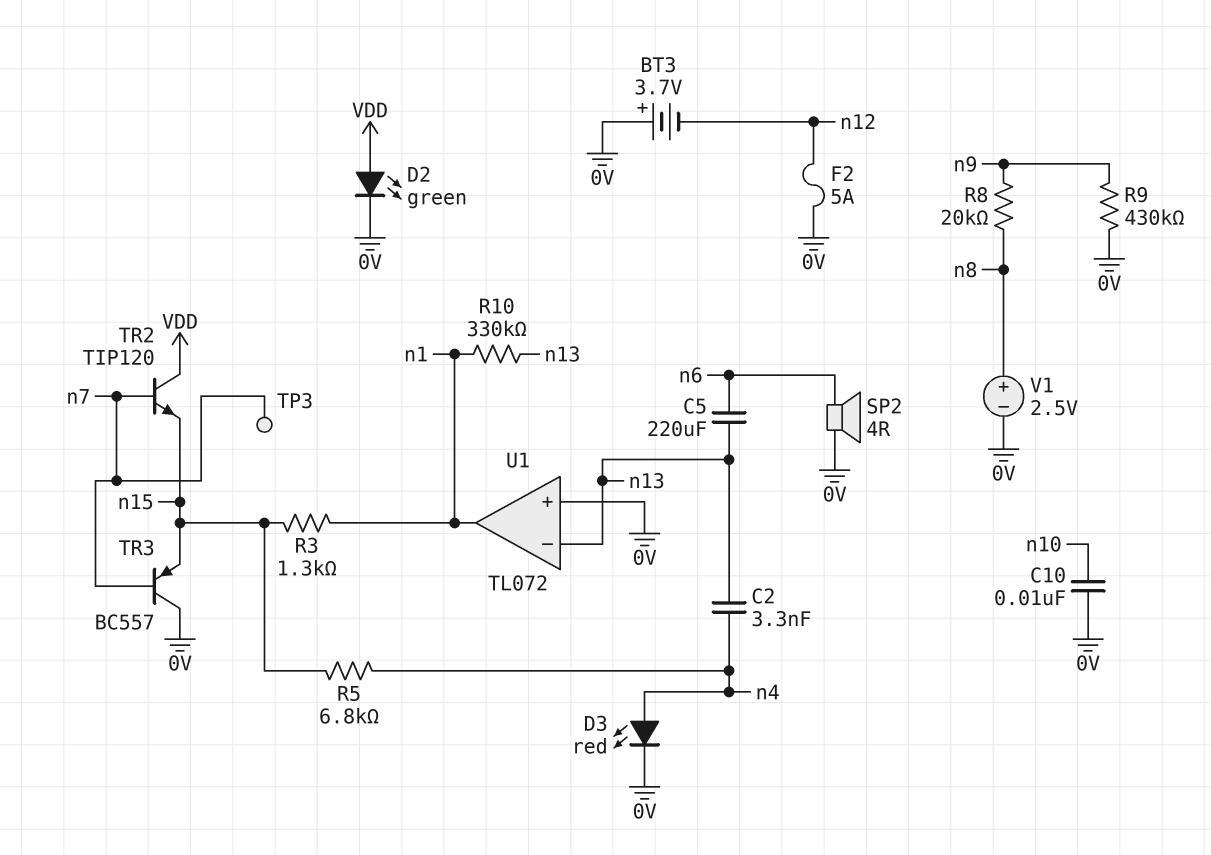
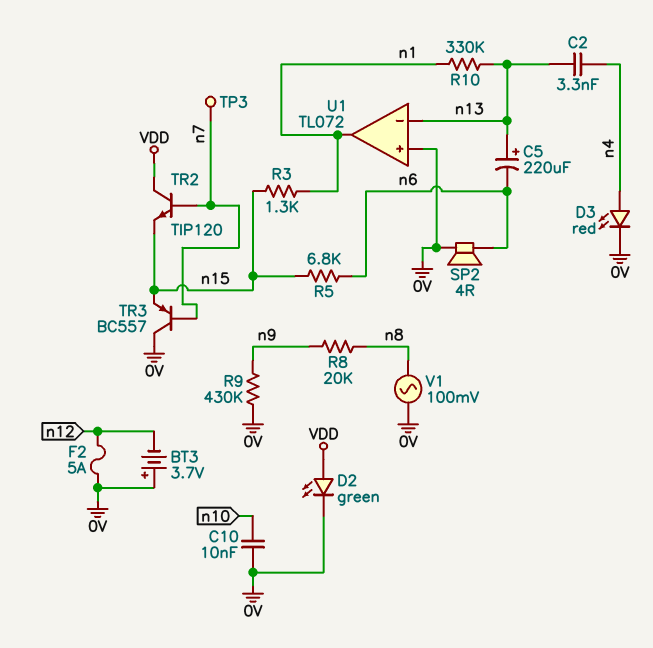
C5: 220uF (n6, n13) -> 220uF (plus n13, minus n6)
R5: 6.8k (n4, n15) -> 6.8k (n6, n15)
V1: 2.5V (plus n8, minus 0V) -> AC 100mV (0V, n8)

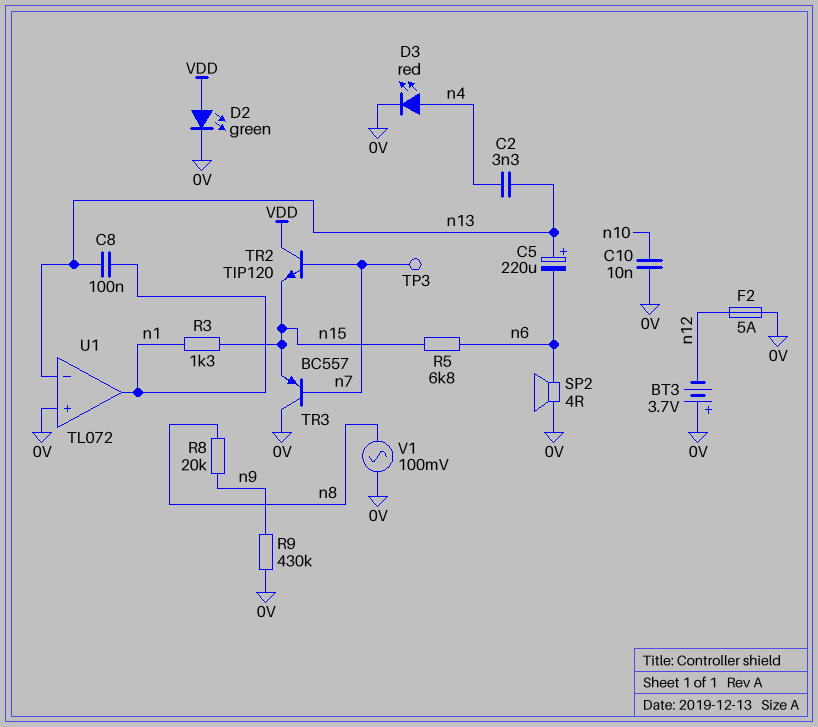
C8: none -> 100nF (n1, n13)
R10: 330k (n1, n13) -> none

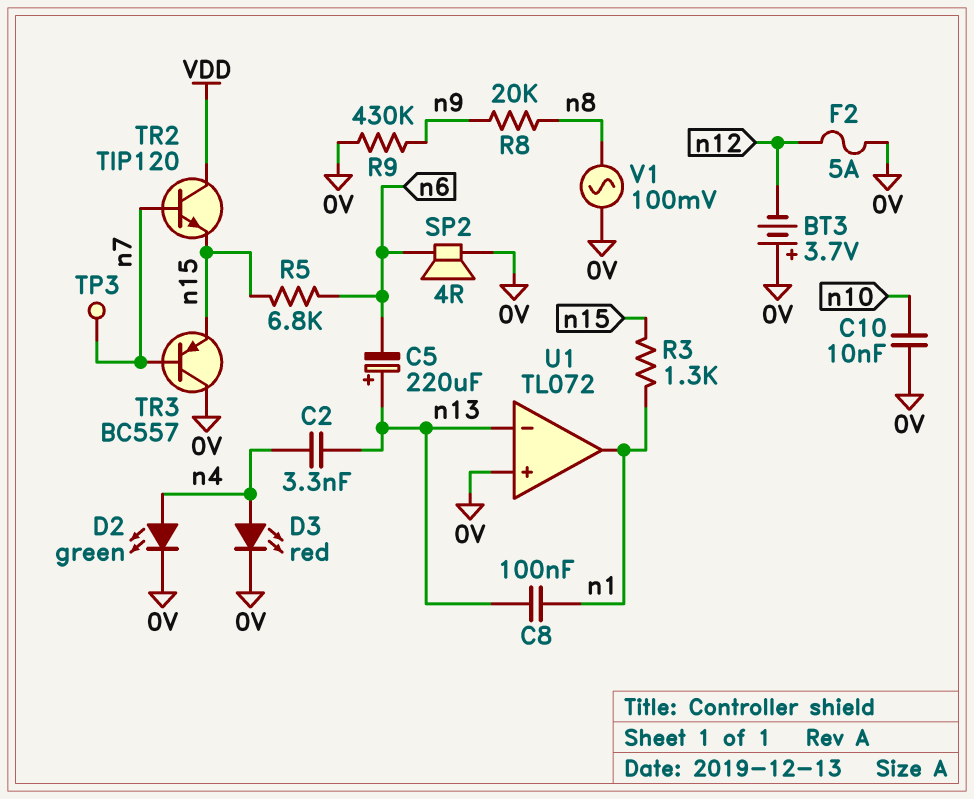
D2: LED green (A VDD, K 0V) -> LED green (A n4, K 0V)

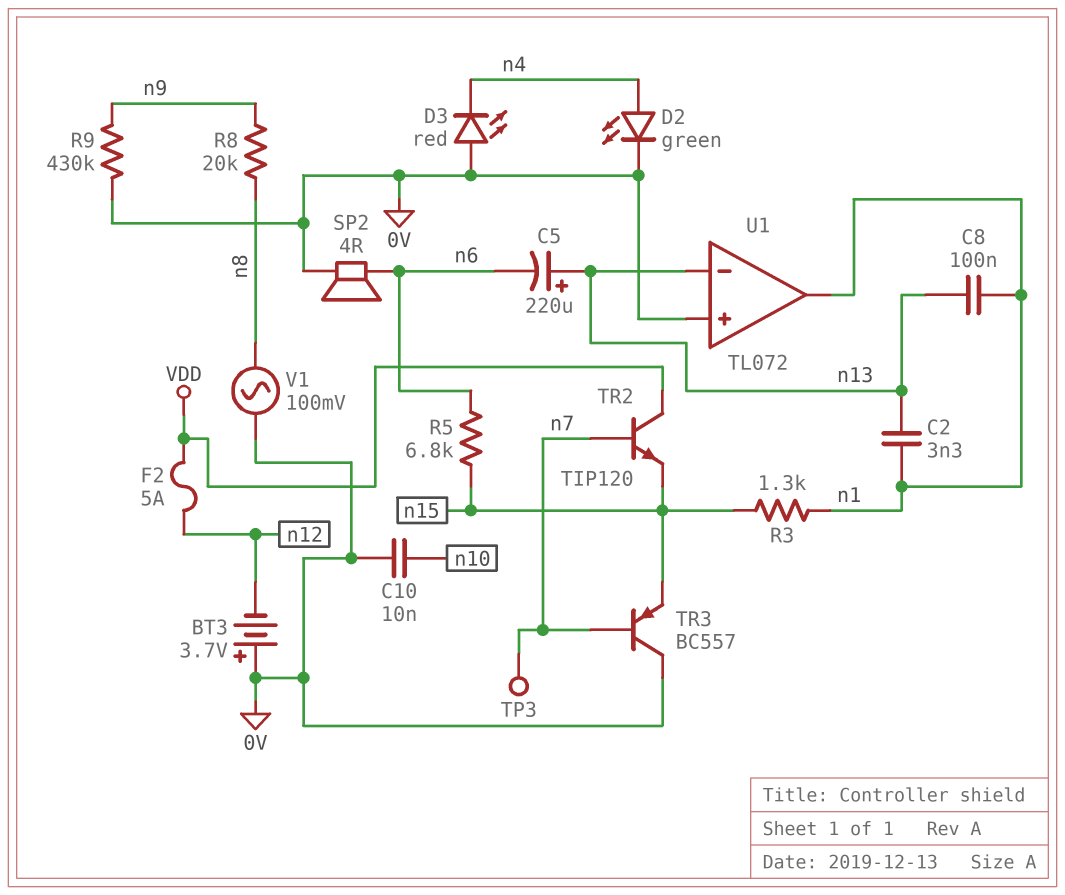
C2: 3.3nF (n4, n13) -> 3.3nF (n1, n13)
D3: LED red (A n4, K 0V) -> LED red (A 0V, K n4)
F2: 5A (0V, n12) -> 5A (VDD, n12)

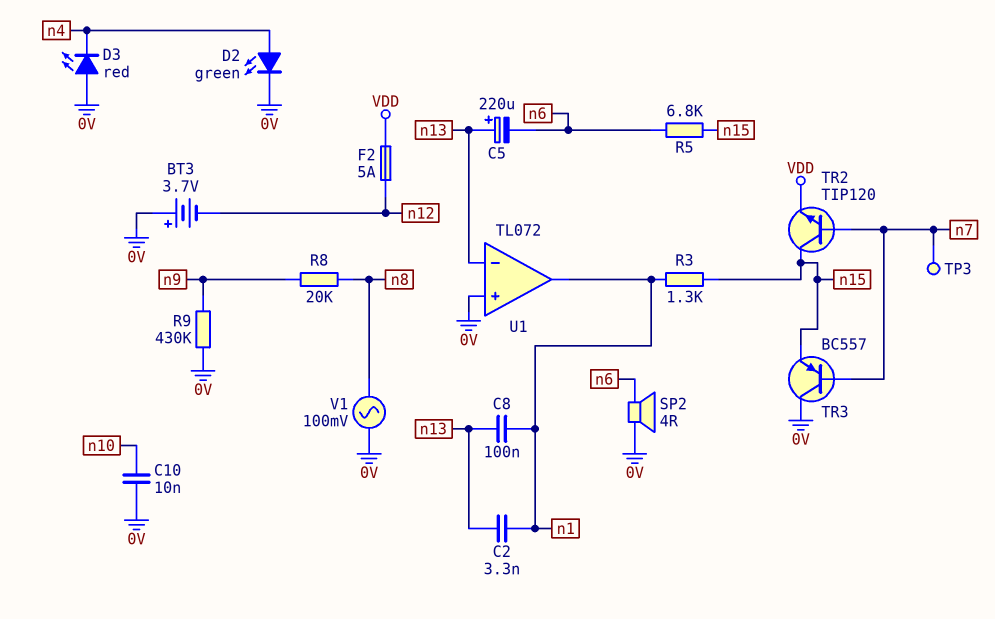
TR2: NPN TIP120 (B n7, C VDD, E n15) -> NPN TIP120 (B n7, C n15, E VDD)

